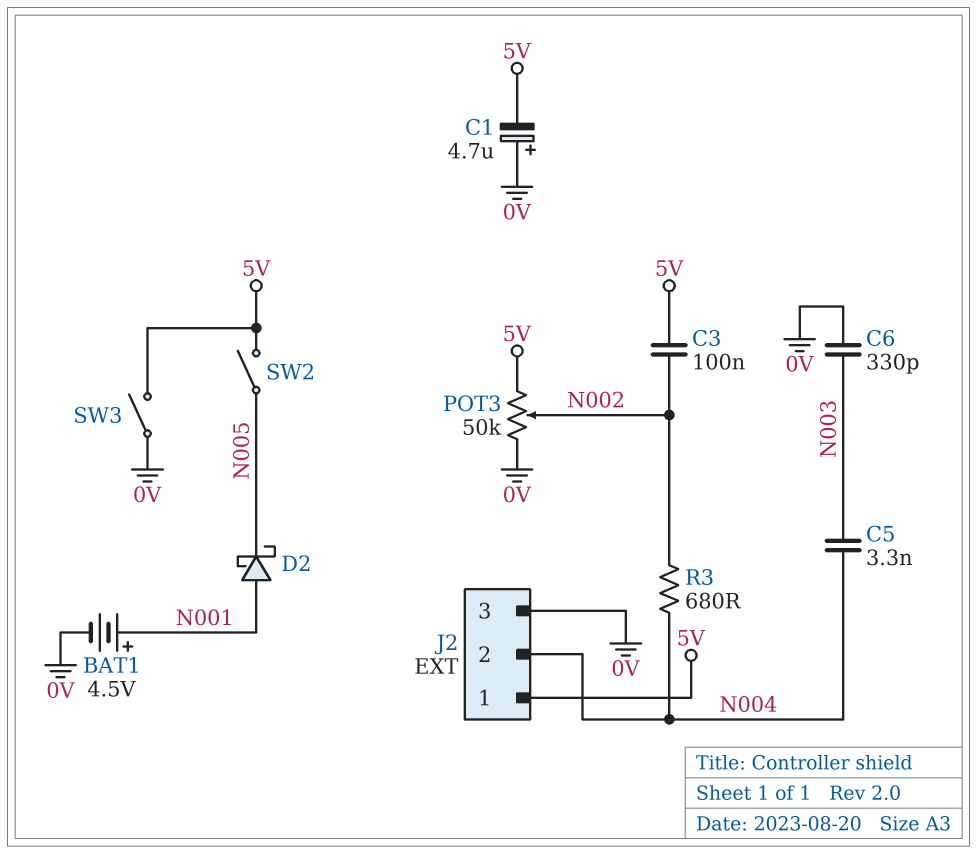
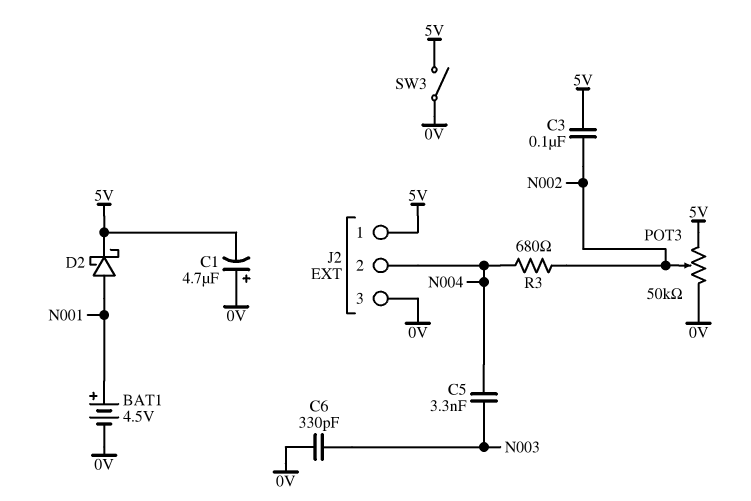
D2: schottky (A N001, K N005) -> schottky (A N001, K 5V)
SW2: switch (5V, N005) -> none

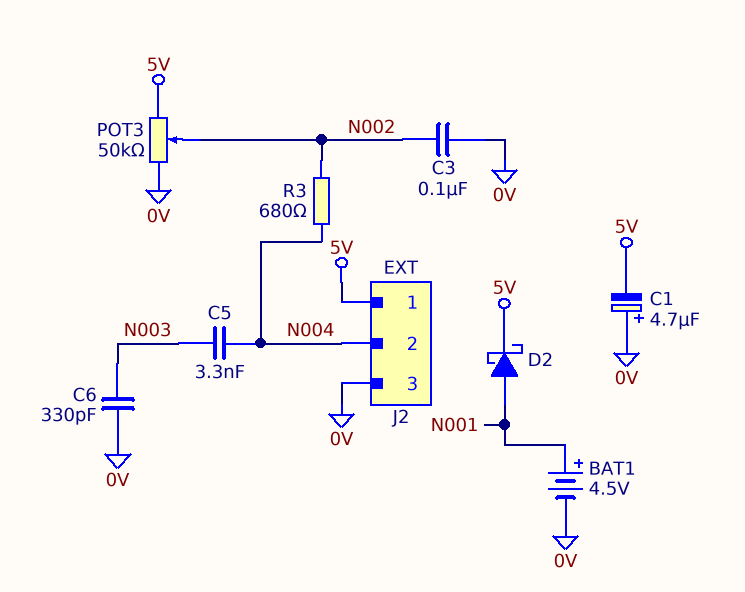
C3: 100nF (5V, N002) -> 100nF (0V, N002)
SW3: switch (0V, 5V) -> none

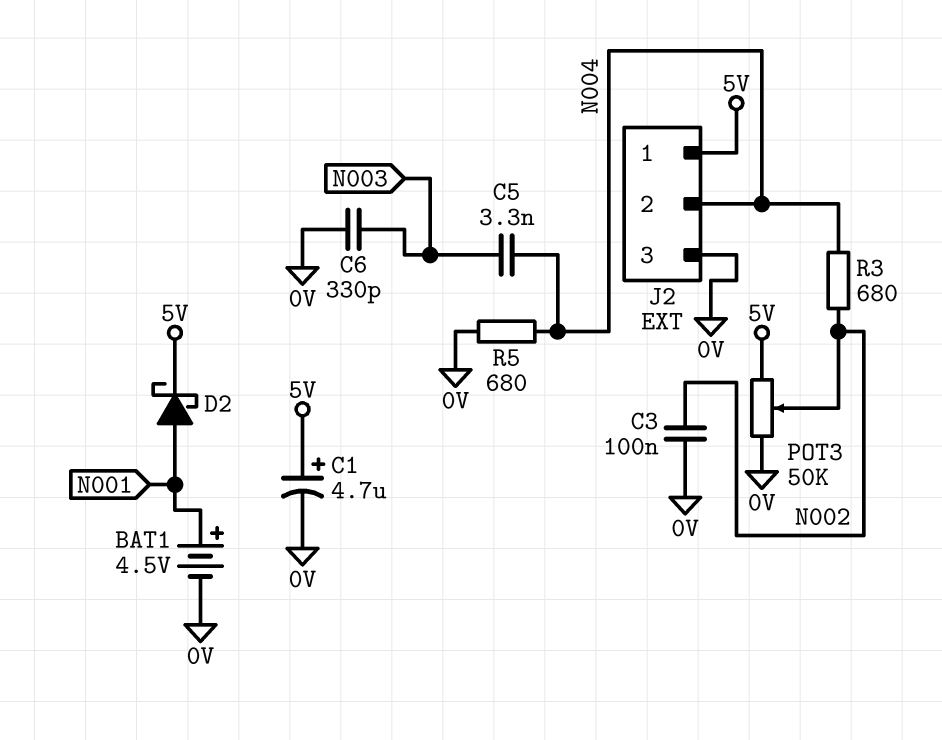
C1: 4.7uF (plus 0V, minus 5V) -> 4.7uF (plus 5V, minus 0V)
R5: none -> 680 (0V, N004)

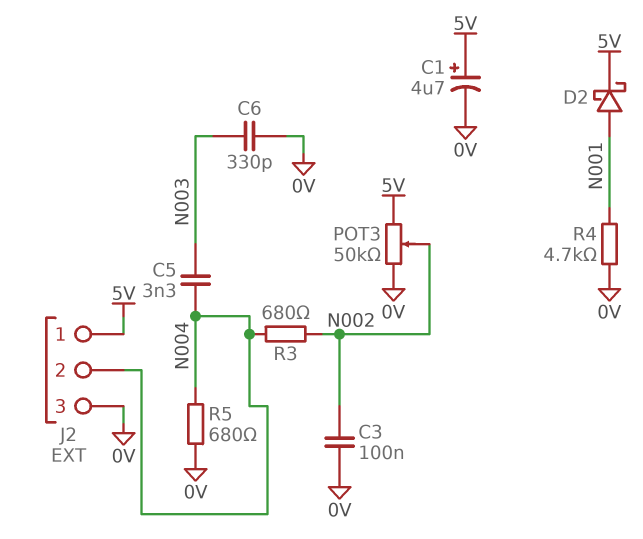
BAT1: 4.5V (plus N001, minus 0V) -> none
R4: none -> 4.7k (0V, N001)

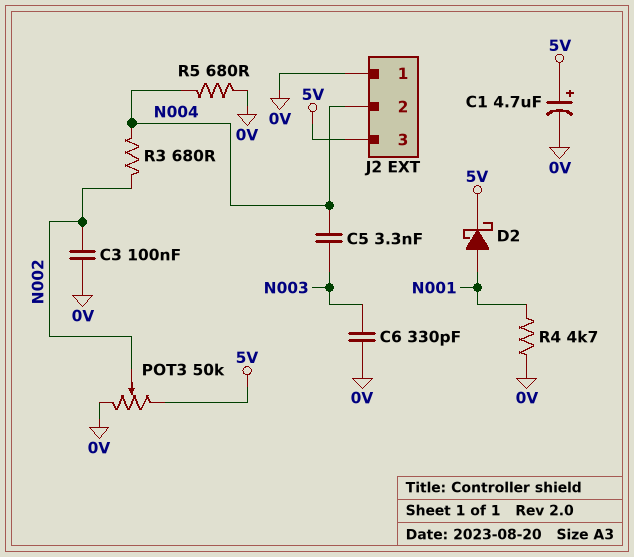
J2 pin 1: 5V -> 0V
J2 pin 3: 0V -> 5V

